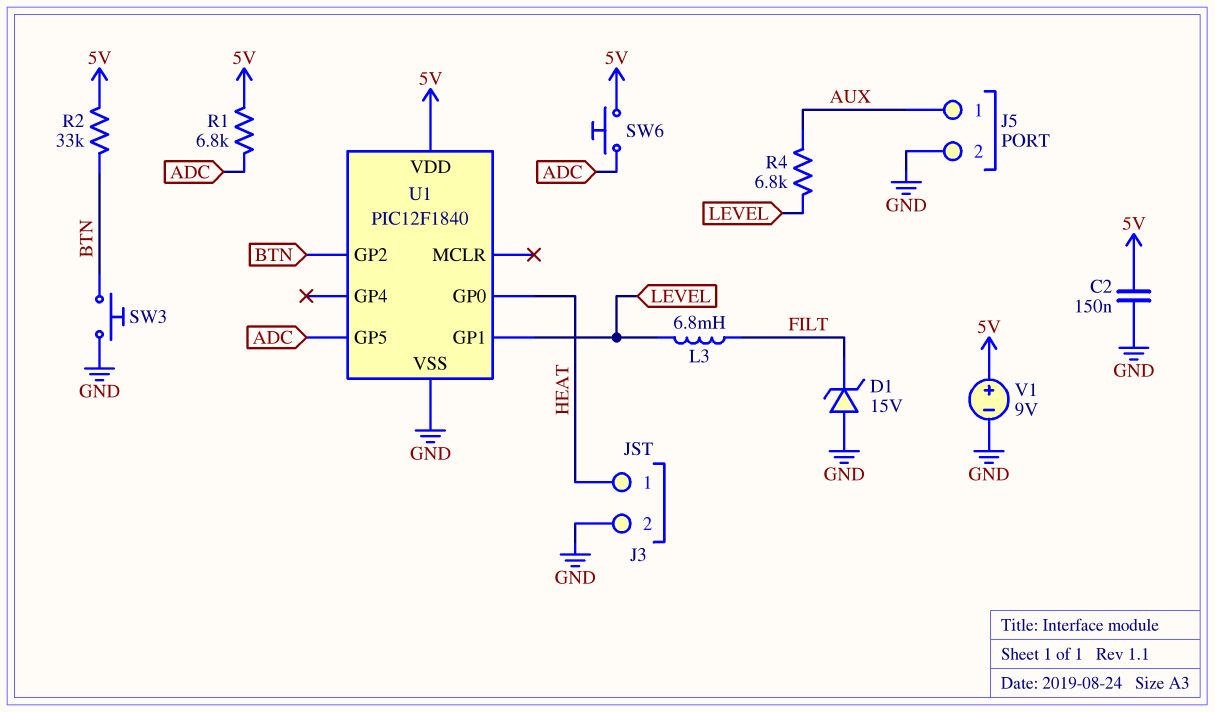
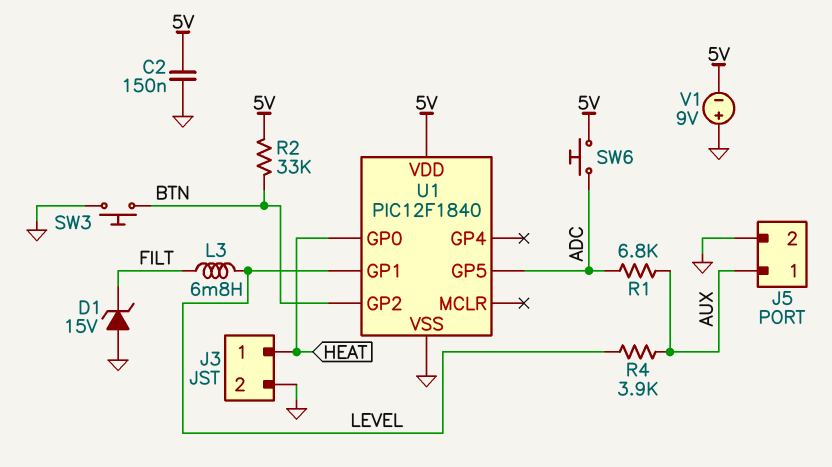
R1: 6.8k (5V, ADC) -> 6.8k (ADC, AUX)
R4: 6.8k (AUX, LEVEL) -> 3.9k (AUX, LEVEL)
V1: 9V (plus 5V, minus GND) -> 9V (plus GND, minus 5V)

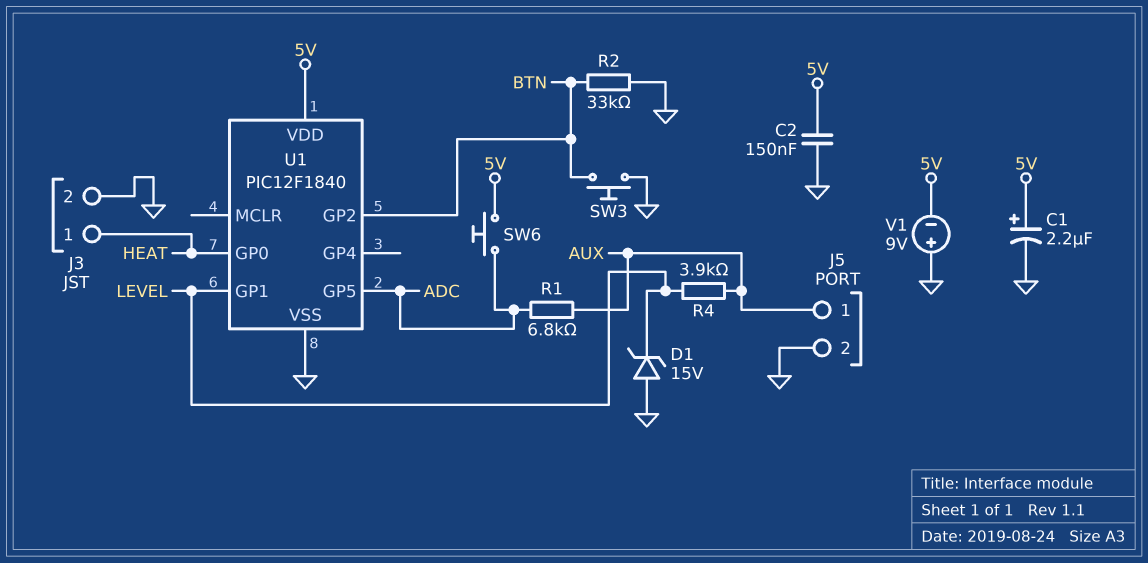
C1: none -> 2.2uF (plus 5V, minus GND)
D1: zener 15V (A GND, K FILT) -> zener 15V (A GND, K LEVEL)
L3: 6.8mH (FILT, LEVEL) -> none
R2: 33k (5V, BTN) -> 33k (BTN, GND)

